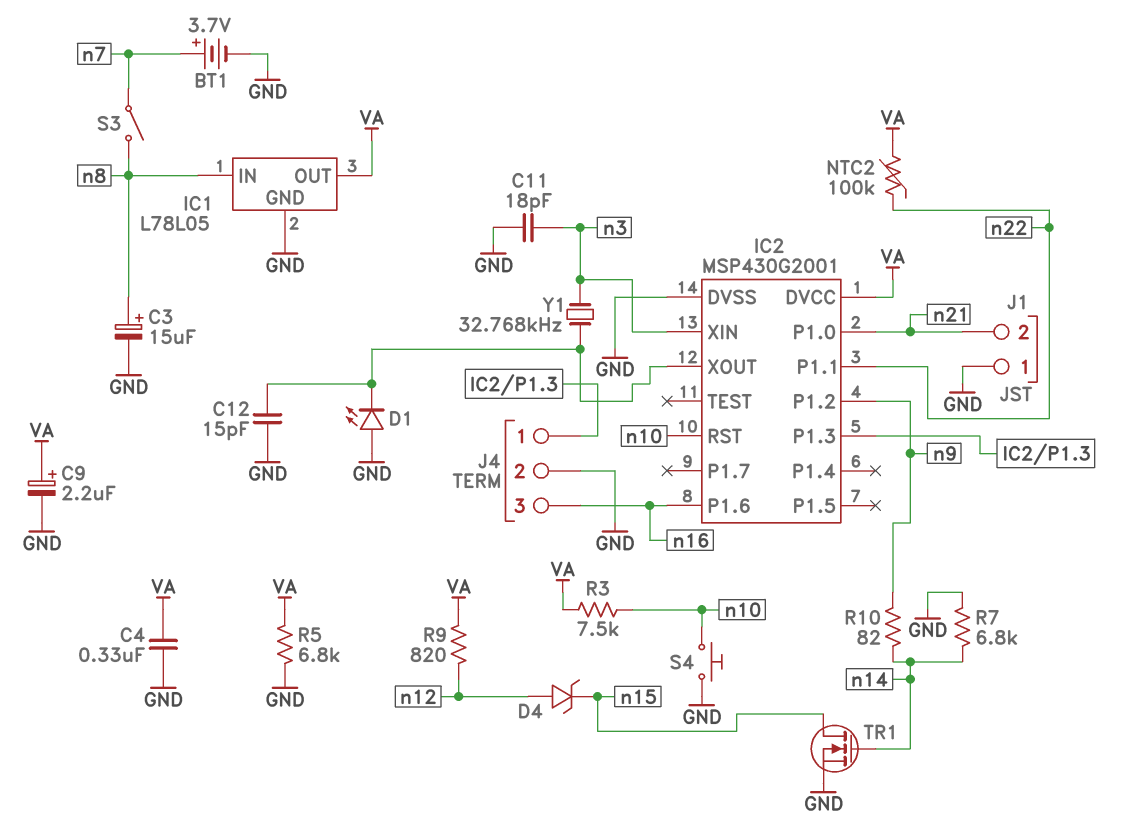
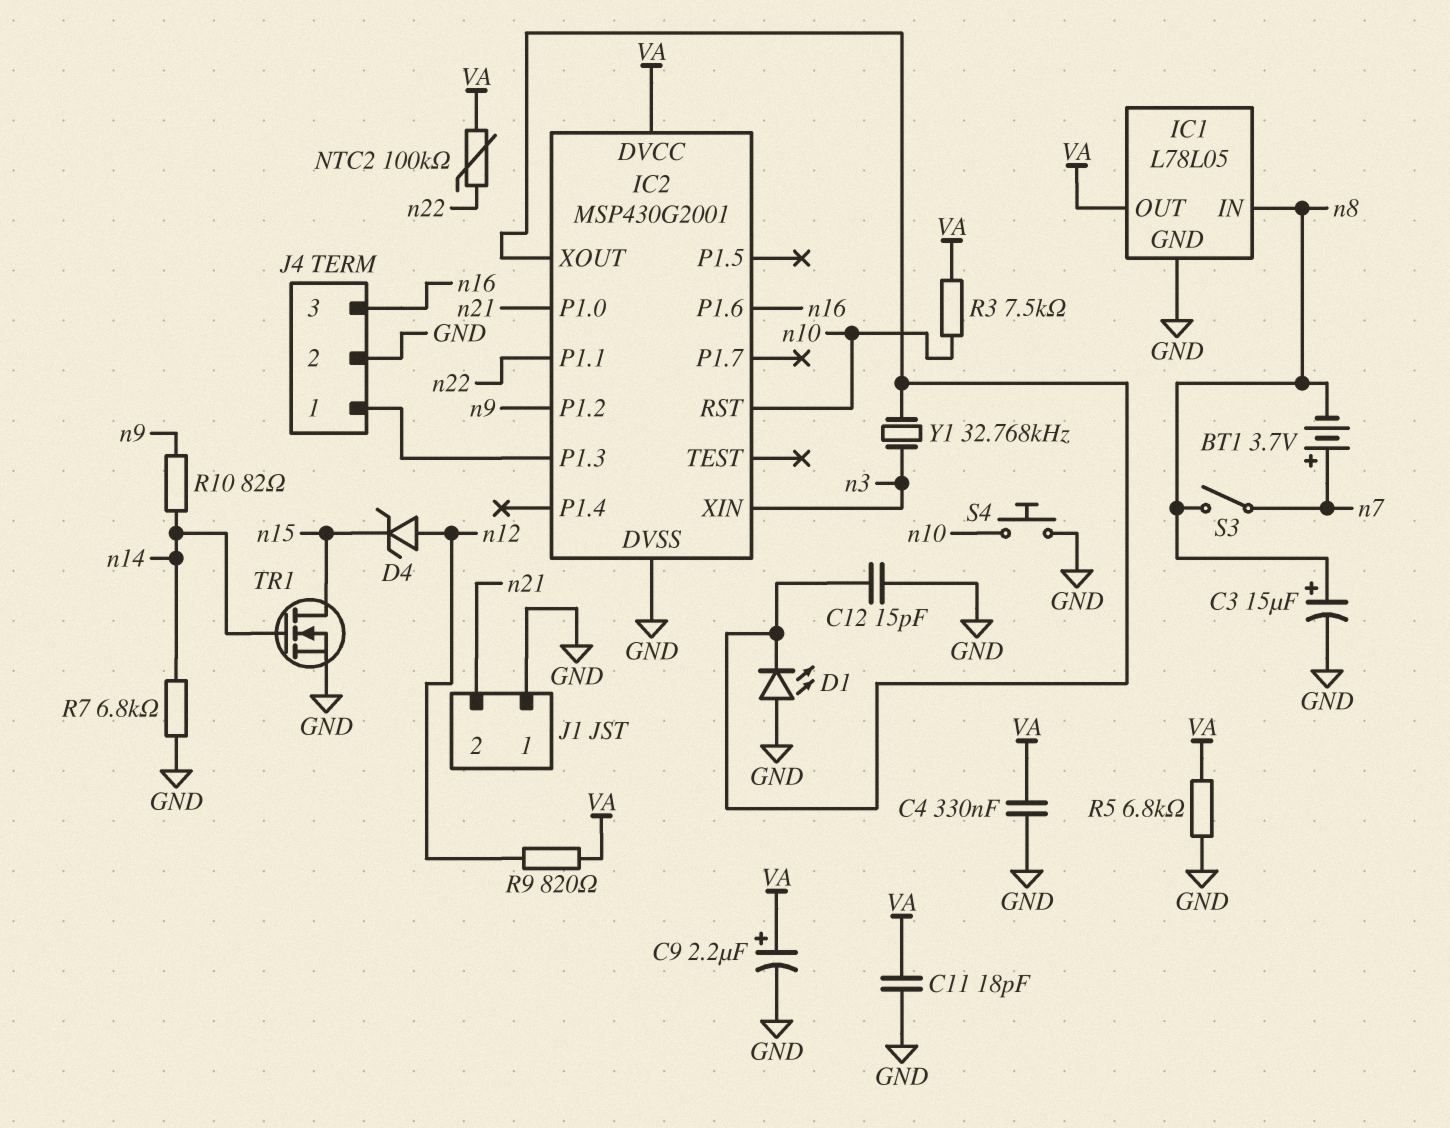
BT1: 3.7V (plus n7, minus GND) -> 3.7V (plus n7, minus n8)
C11: 18pF (GND, n3) -> 18pF (GND, VA)

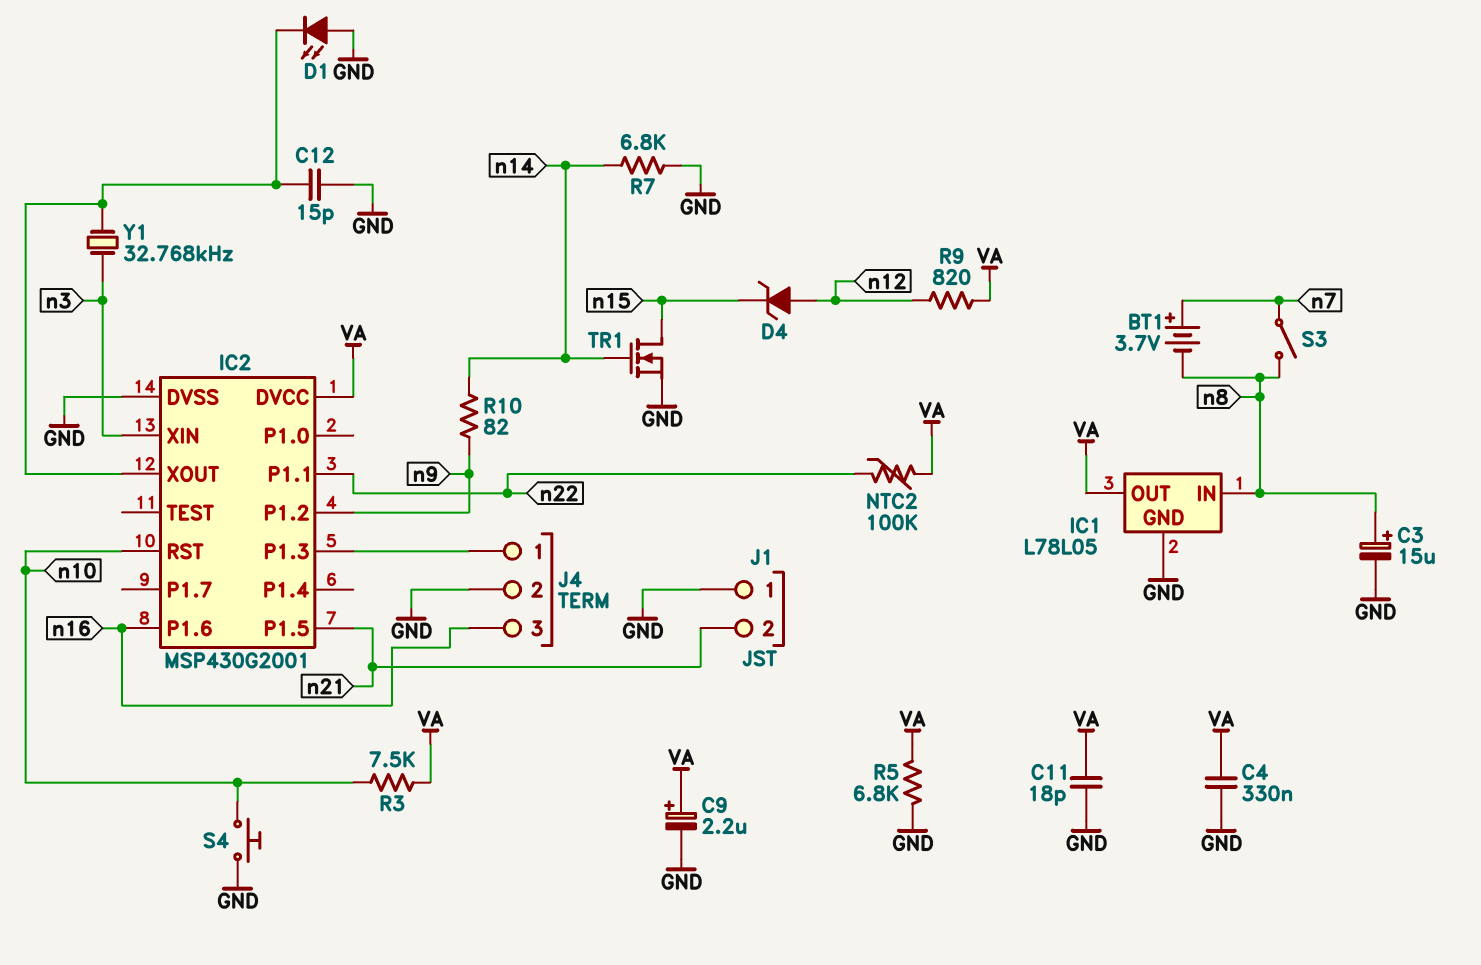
IC2 pin P1.0: n21 -> none
IC2 pin P1.5: none -> n21

